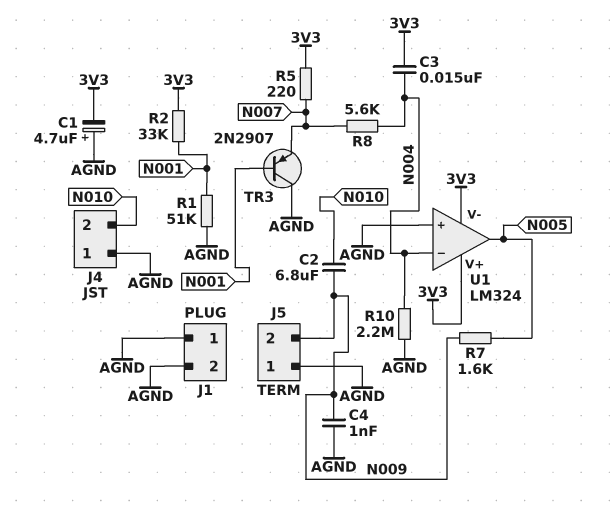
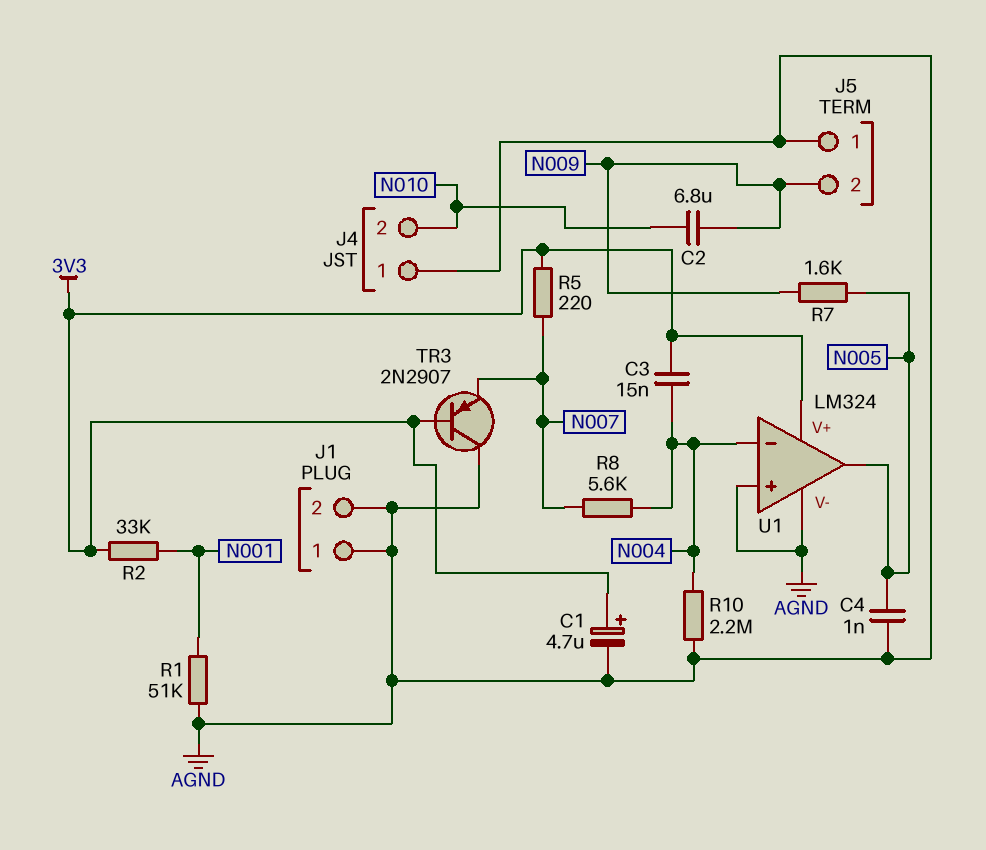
C1: 4.7uF (plus AGND, minus 3V3) -> 4.7uF (plus 3V3, minus AGND)
C4: 1nF (AGND, N009) -> 1nF (AGND, N005)
TR3: PNP 2N2907 (B N001, C AGND, E N007) -> PNP 2N2907 (B 3V3, C AGND, E N007)
U1 pin V-: 3V3 -> AGND

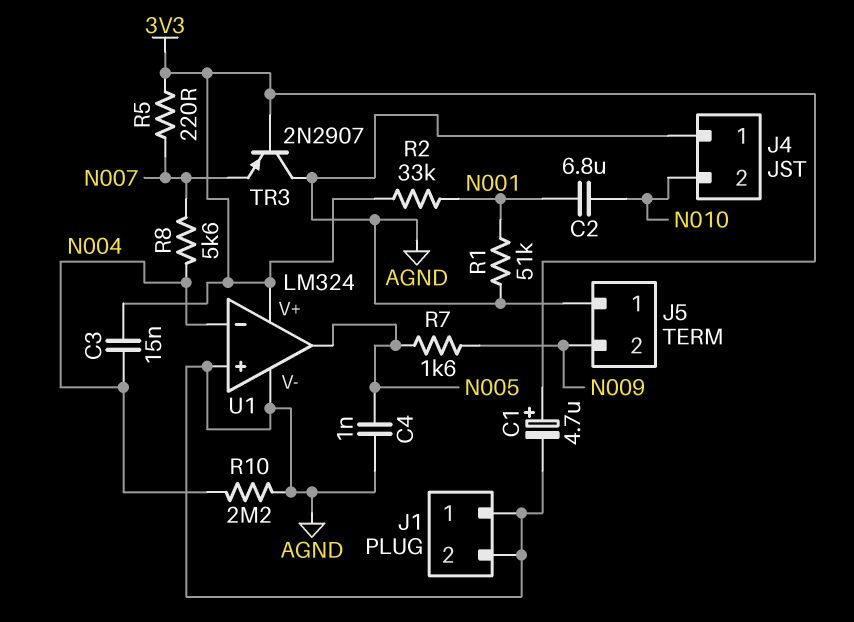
C2: 6.8uF (N009, N010) -> 6.8uF (N001, N010)

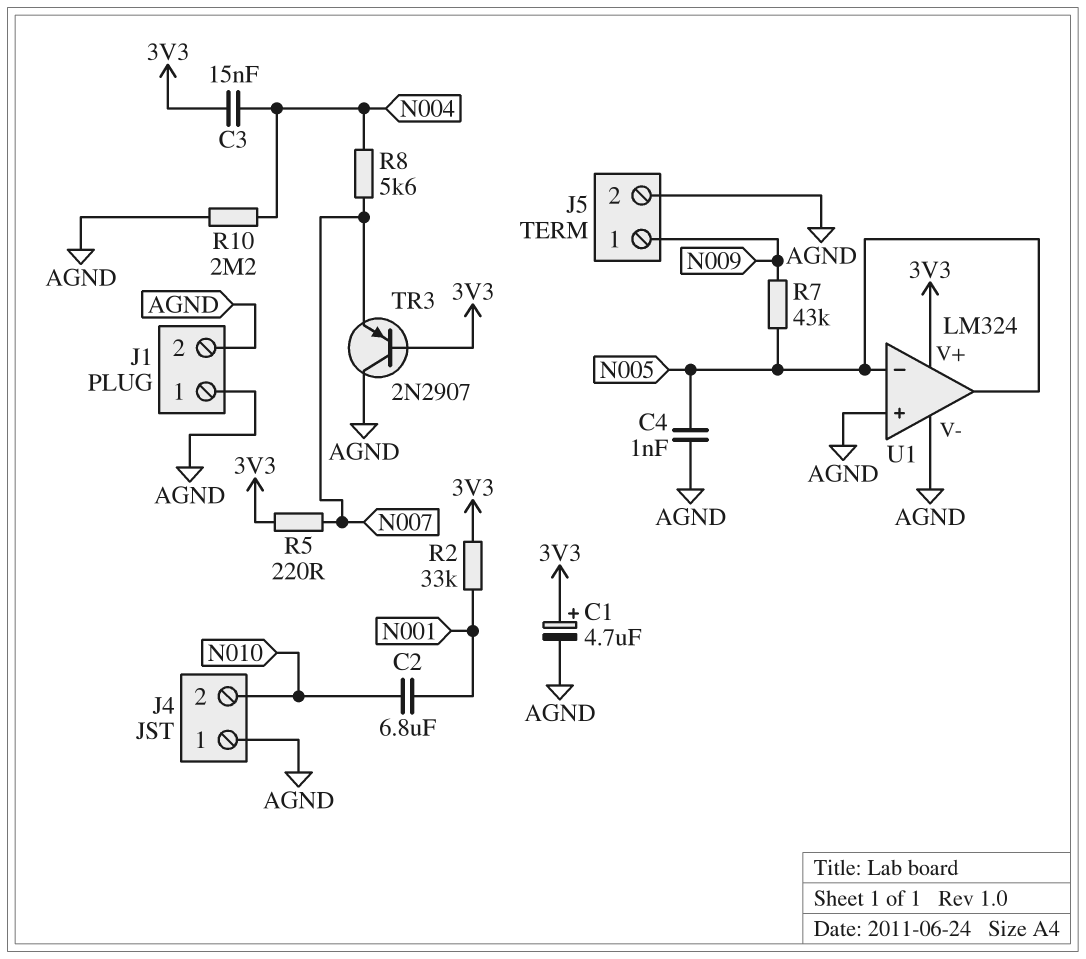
J5 pin 1: AGND -> N009
J5 pin 2: N009 -> AGND
R1: 51k (AGND, N001) -> none
R7: 1.6k (N005, N009) -> 43k (N005, N009)
U1 pin in-: N004 -> N005

